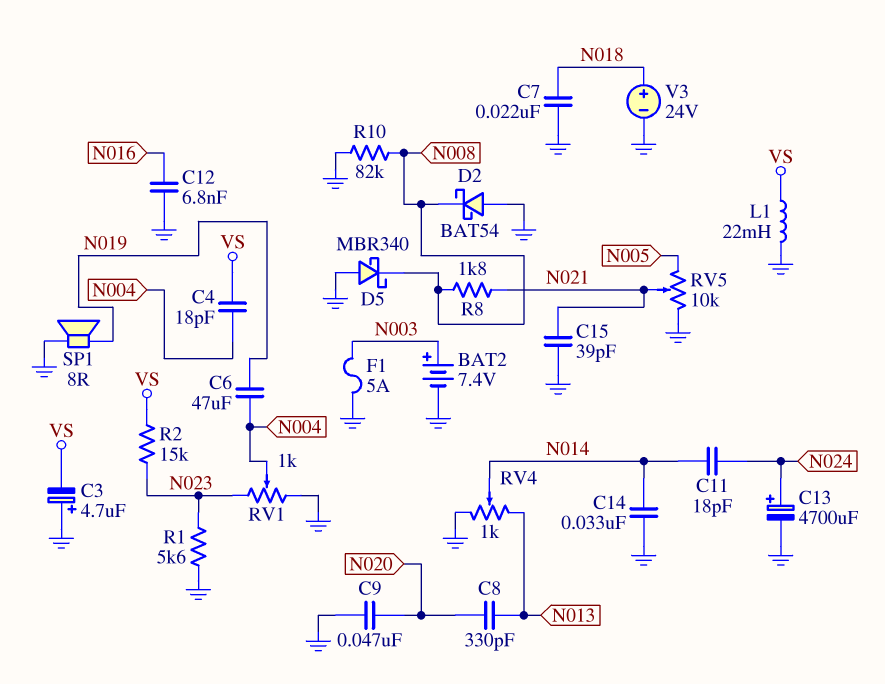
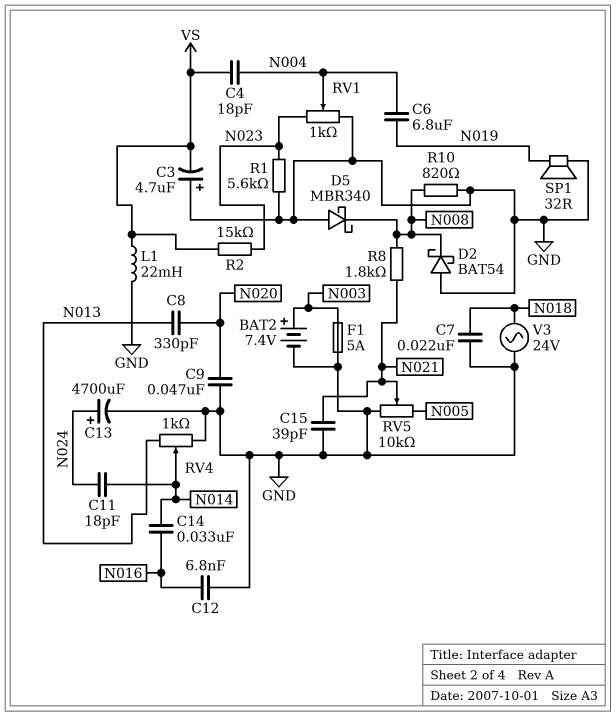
C6: 47uF (N004, N019) -> 6.8uF (N004, N019)
C14: 33nF (GND, N014) -> 33nF (N014, N016)
R10: 82k (GND, N008) -> 820 (GND, N008)
SP1: speaker 8R (GND, N019) -> speaker 32R (GND, N019)
V3: 24V (plus N018, minus GND) -> AC 24V (GND, N018)

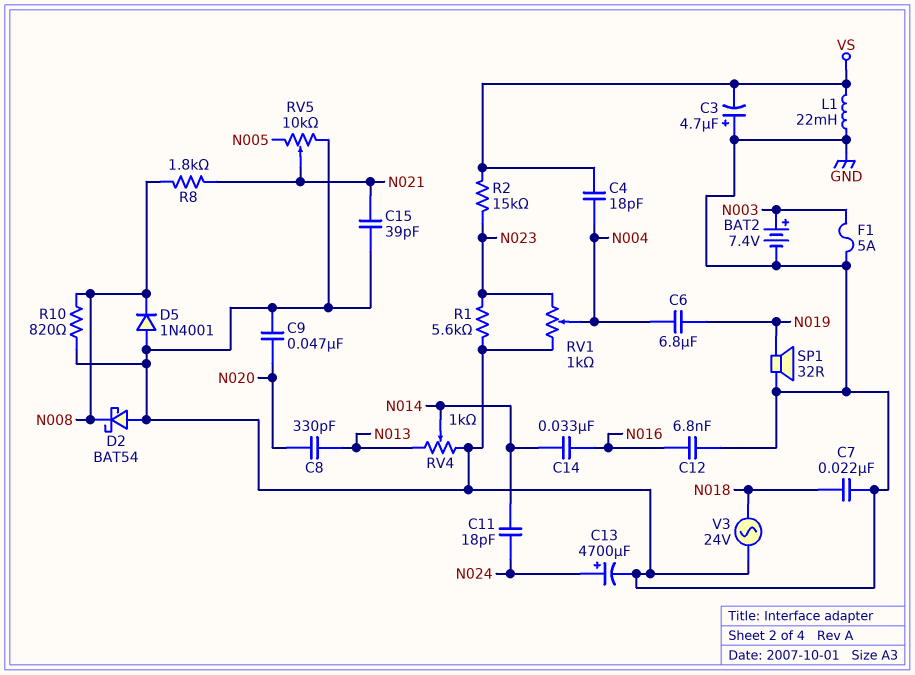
D5: schottky MBR340 (A GND, K N008) -> diode 1N4001 (A GND, K N008)

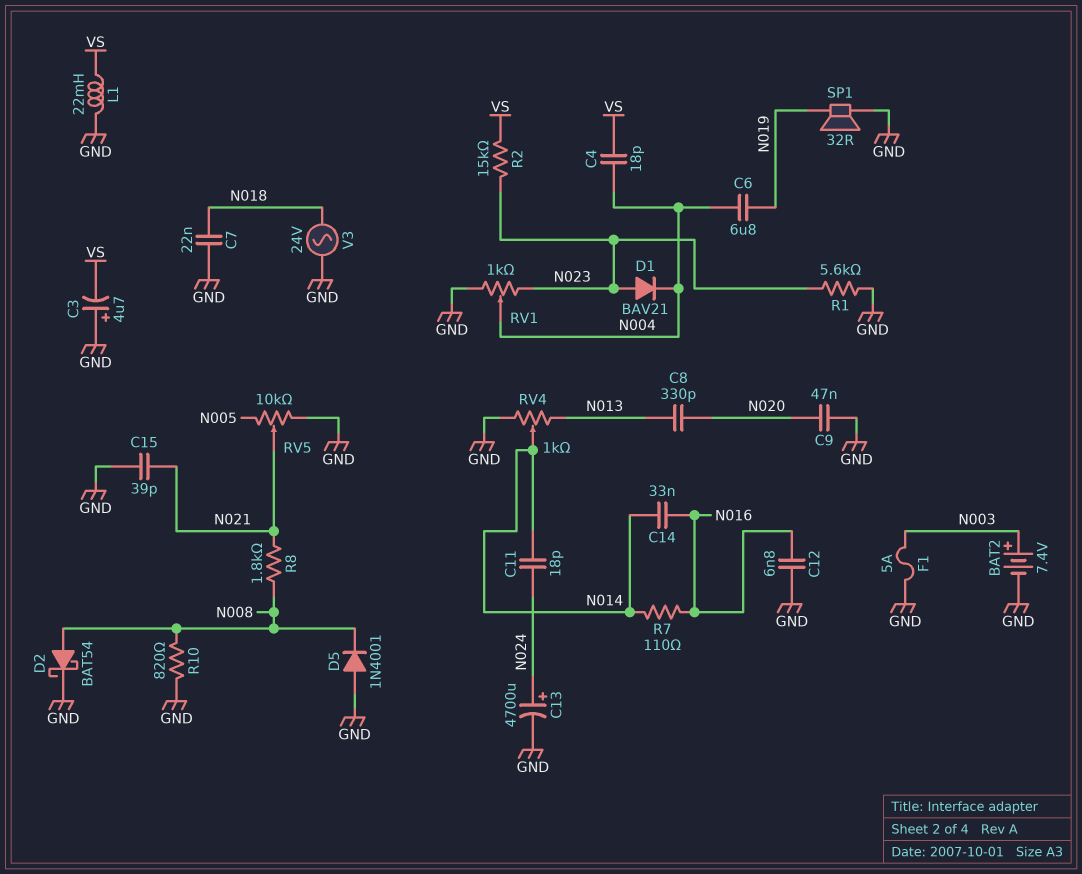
D1: none -> diode BAV21 (A N023, K N004)
D2: schottky BAT54 (A GND, K N008) -> schottky BAT54 (A N008, K GND)
R7: none -> 110 (N014, N016)

